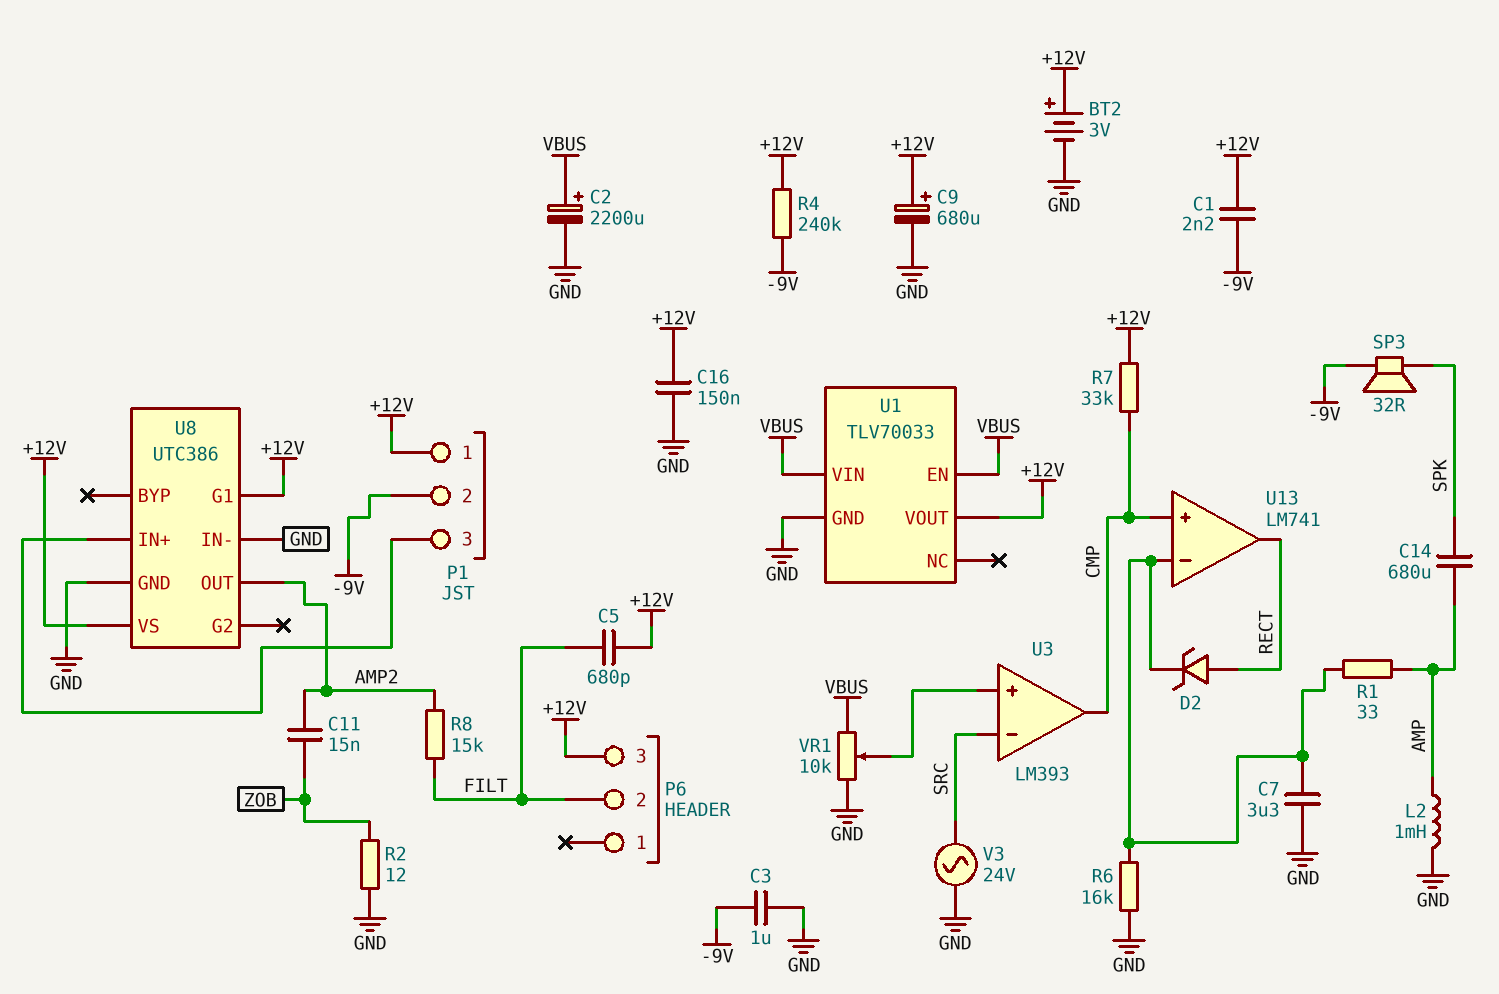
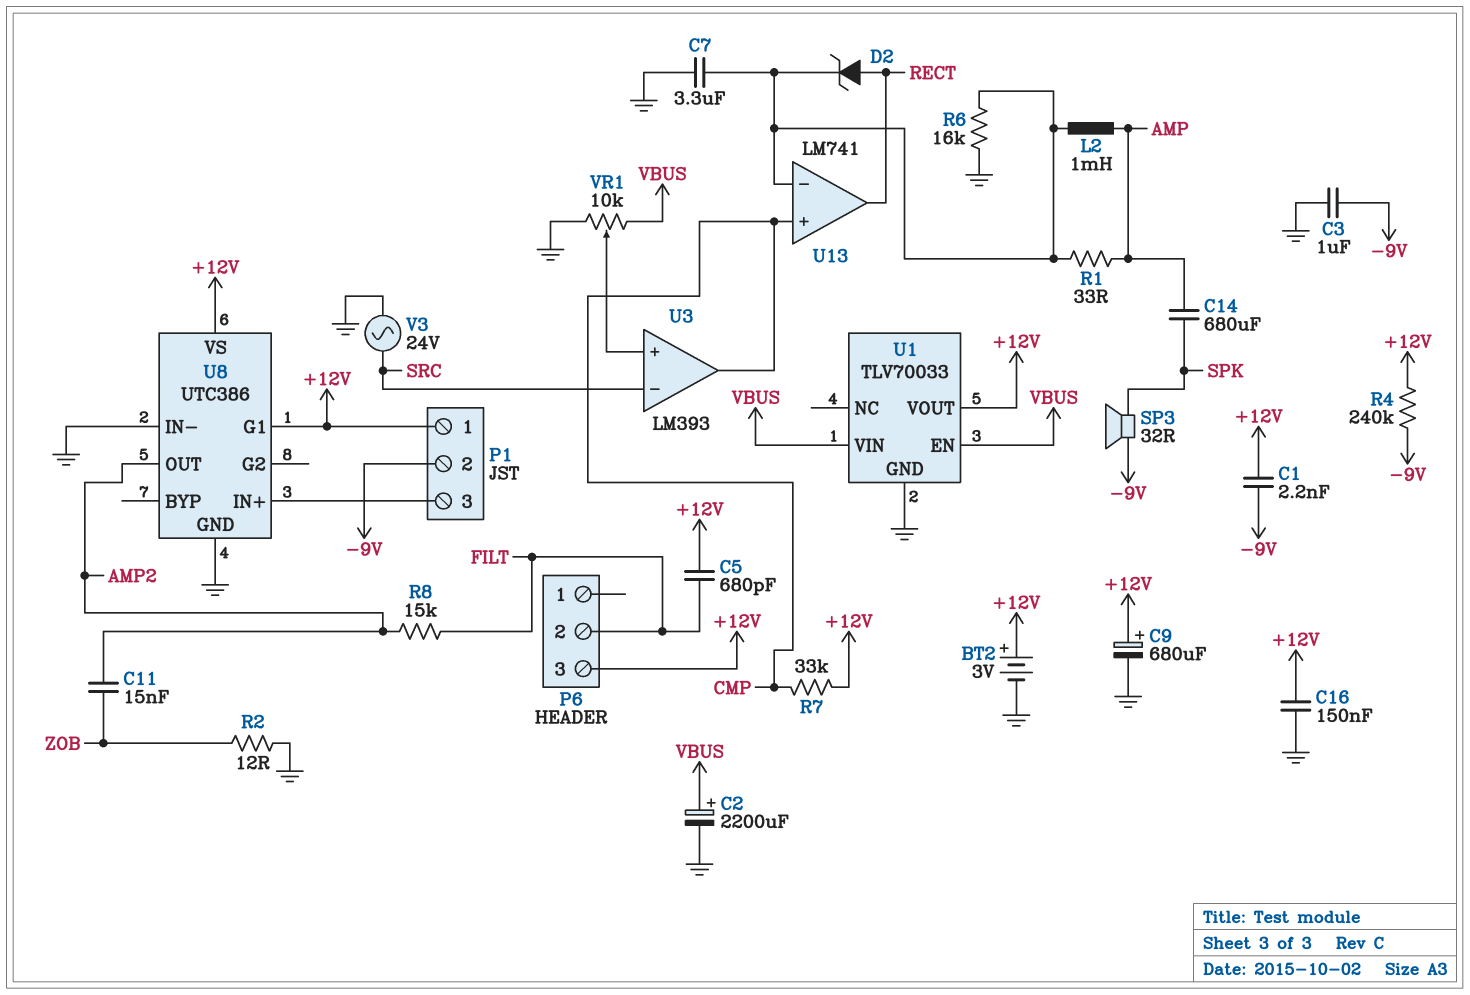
L2: 1mH (AMP, GND) -> 1mH (AMP, U13/in-)

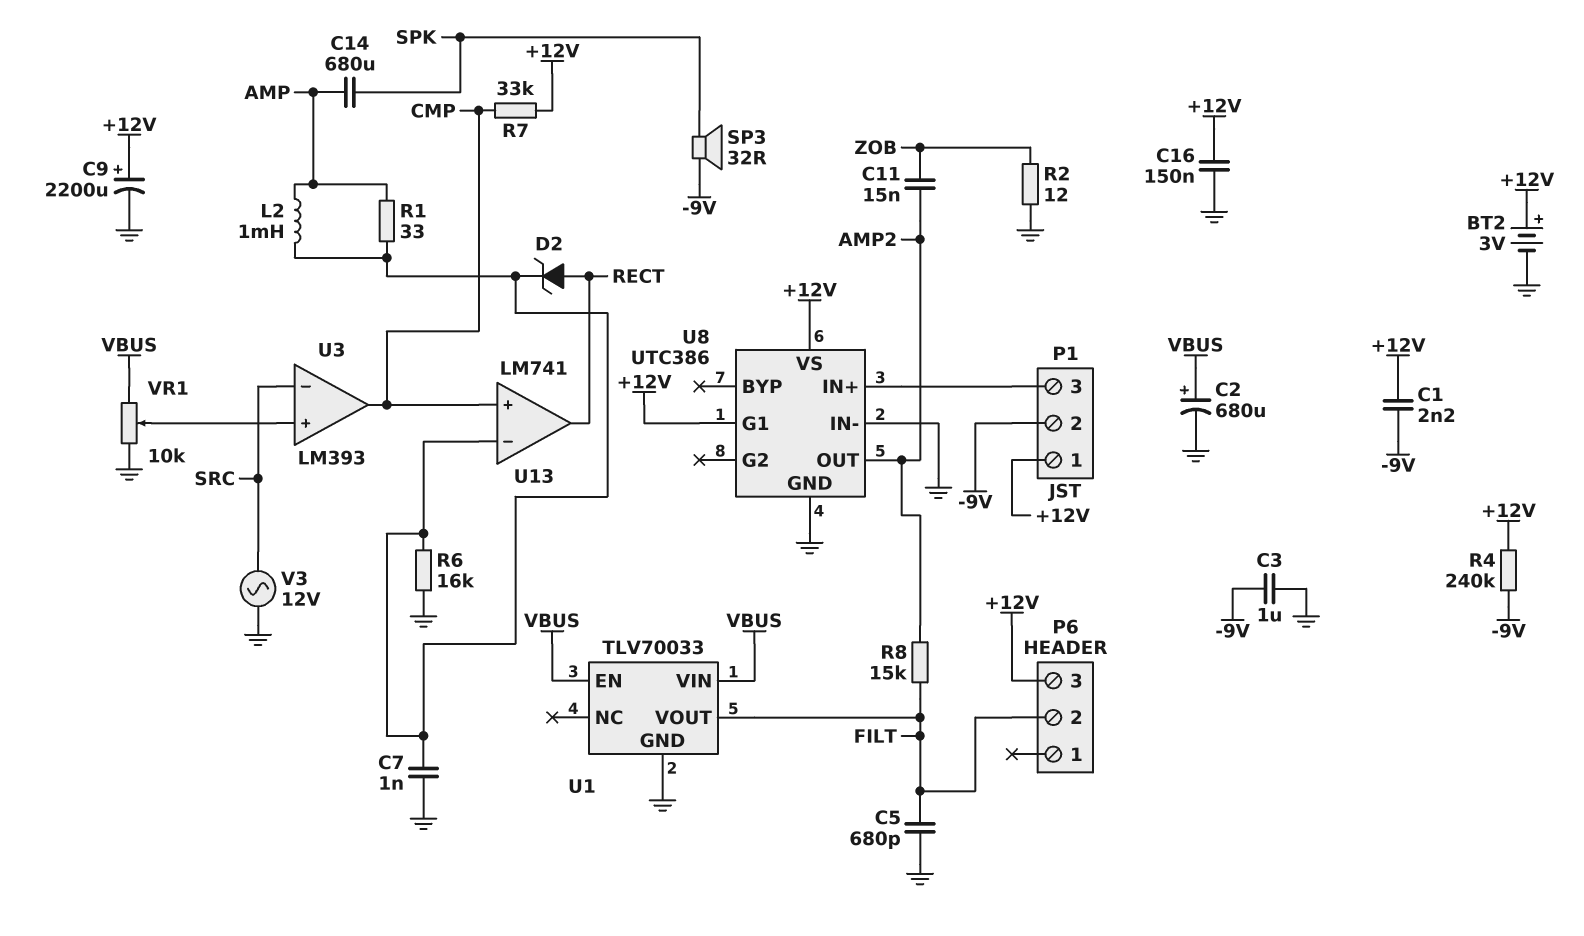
C2: 2200uF (plus VBUS, minus GND) -> 680uF (plus VBUS, minus GND)
C5: 680pF (+12V, FILT) -> 680pF (FILT, GND)
C7: 3.3uF (GND, U13/in-) -> 1nF (GND, U13/in-)
C9: 680uF (plus +12V, minus GND) -> 2200uF (plus +12V, minus GND)
U1 pin VOUT: +12V -> FILT
V3: AC 24V (GND, SRC) -> AC 12V (GND, SRC)

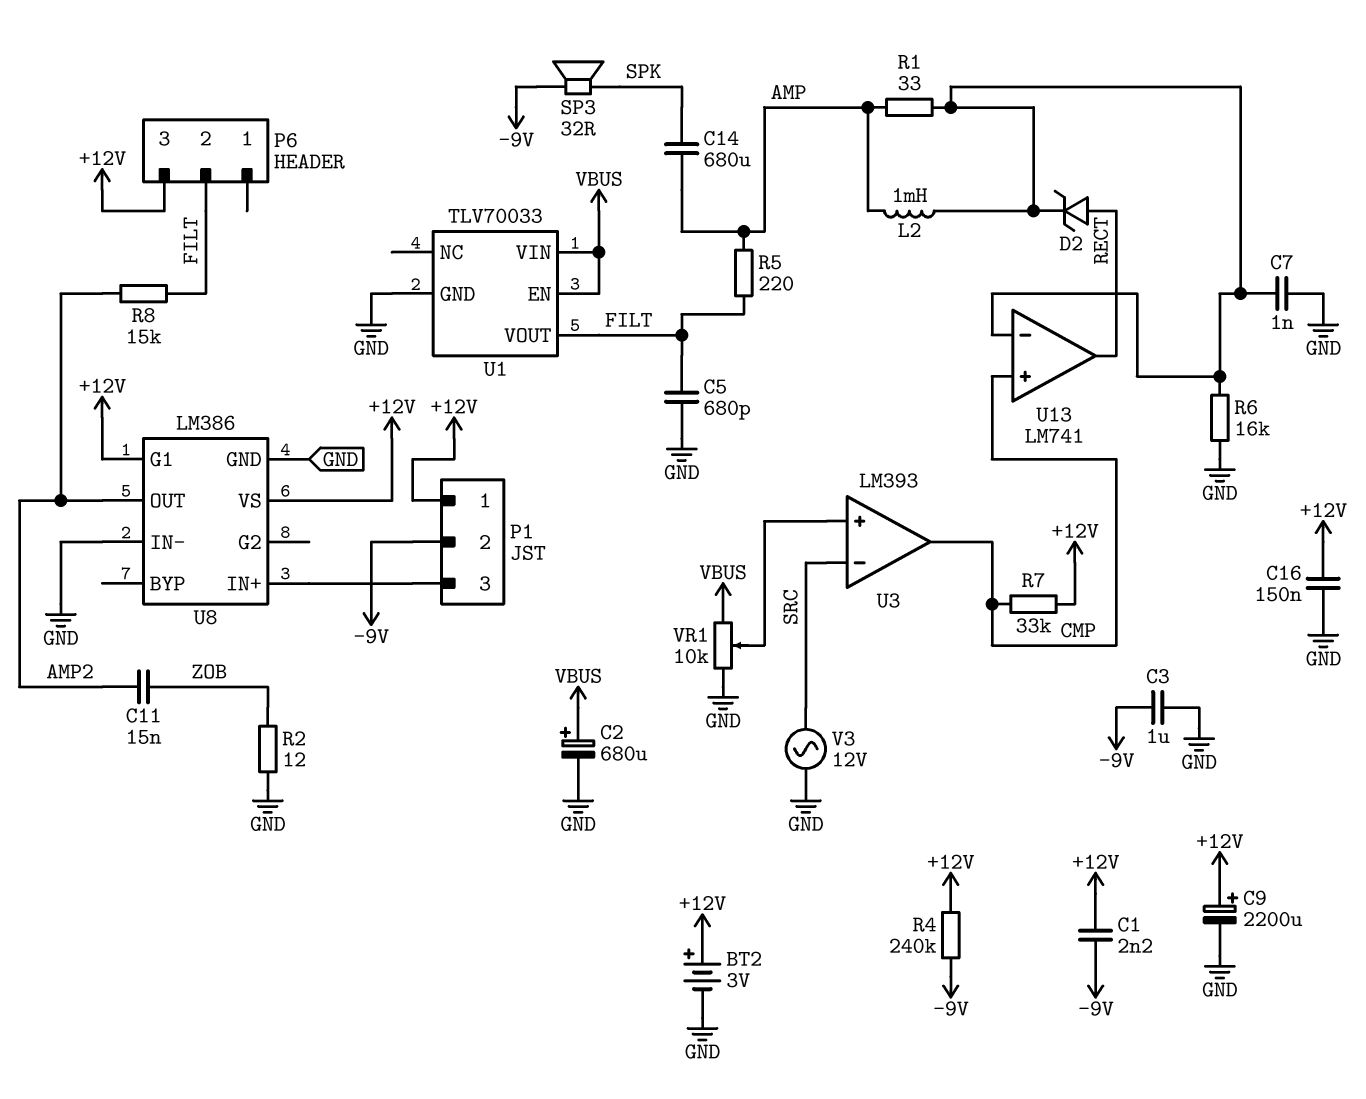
R5: none -> 220 (AMP, FILT)
U8: UTC386 -> LM386

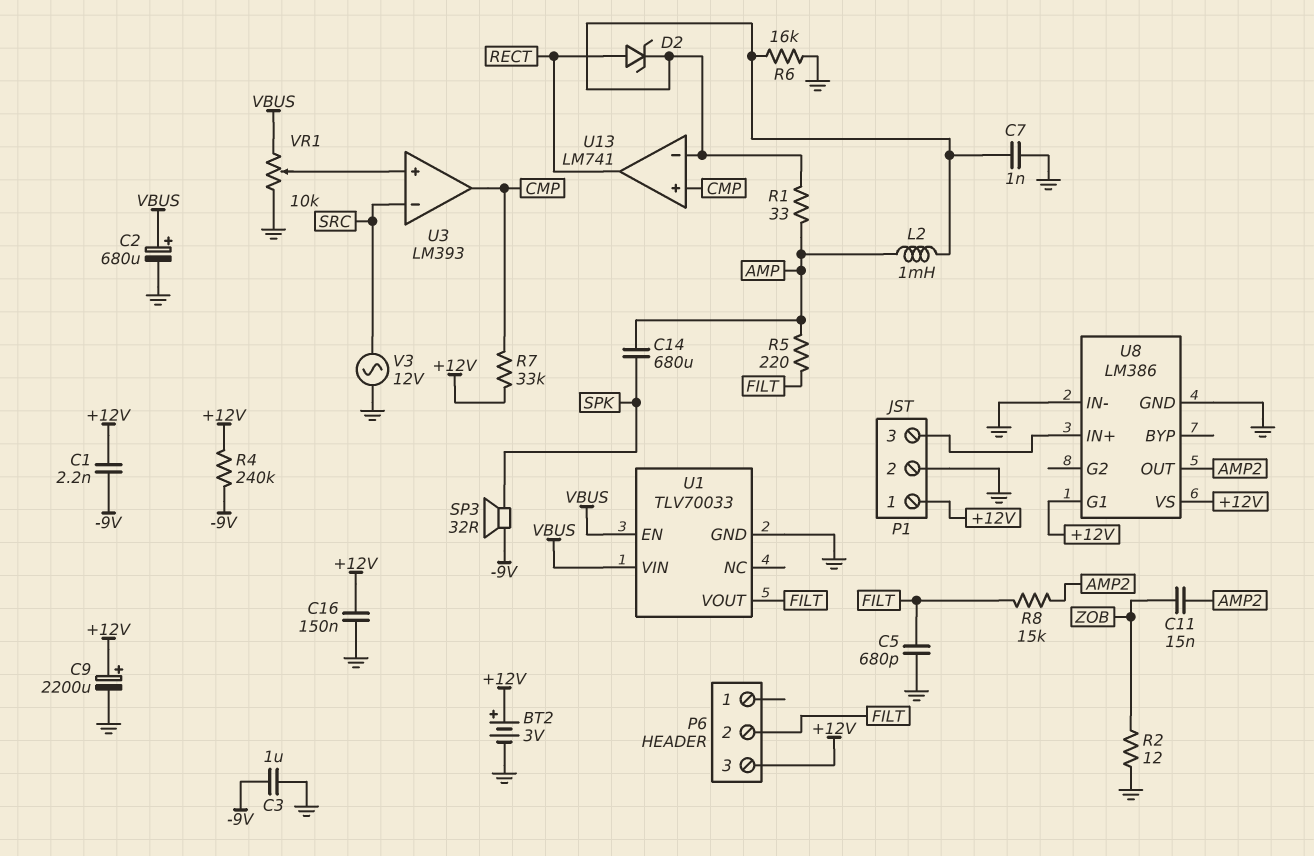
P1 pin 2: -9V -> GND

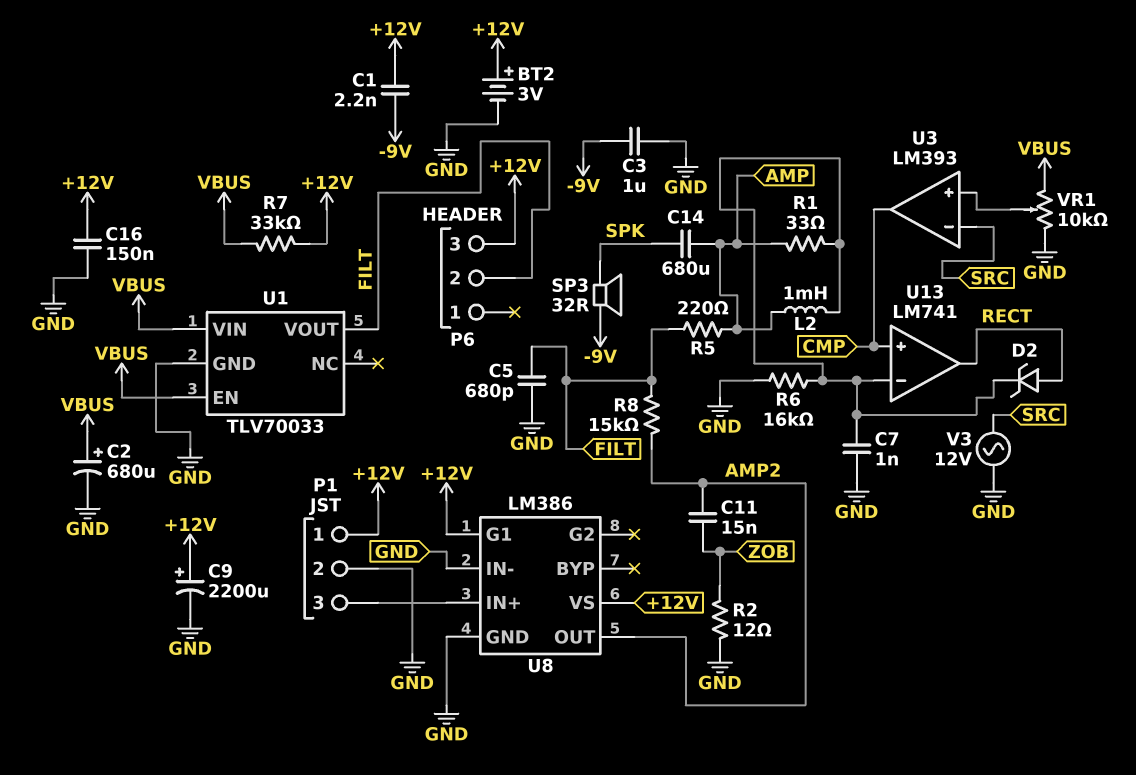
R4: 240k (+12V, -9V) -> none
R7: 33k (+12V, CMP) -> 33k (+12V, VBUS)

